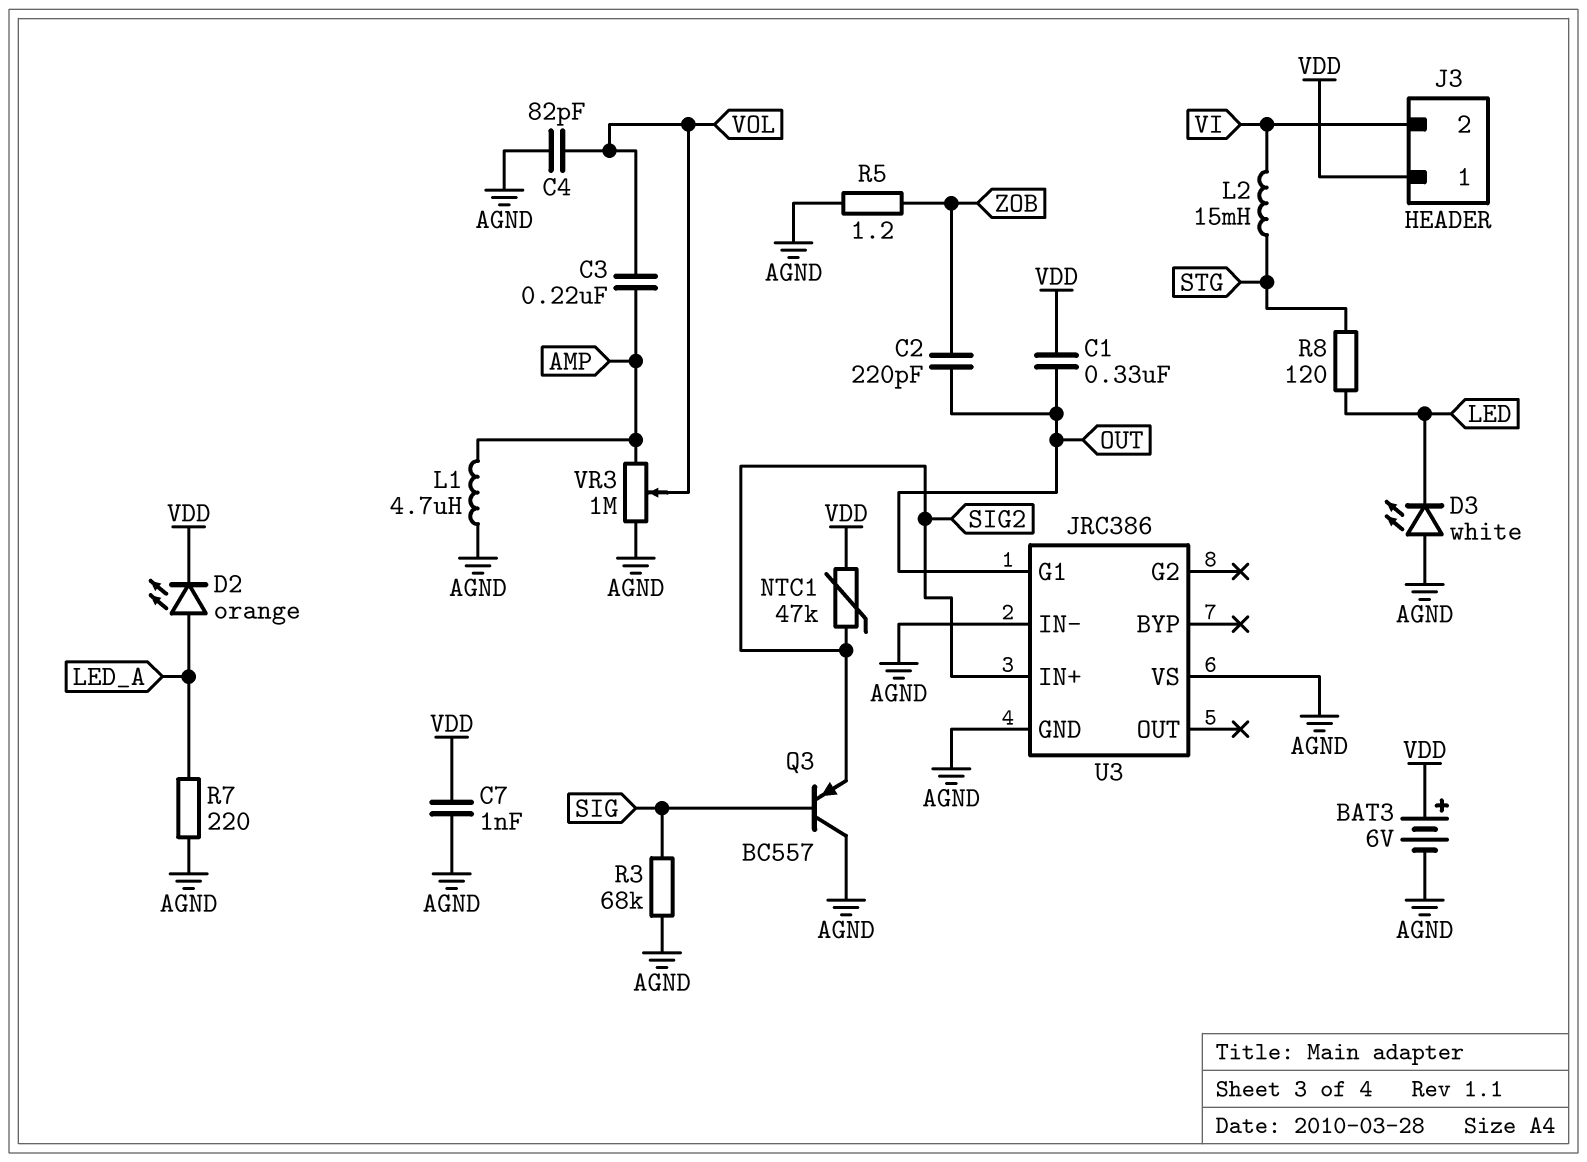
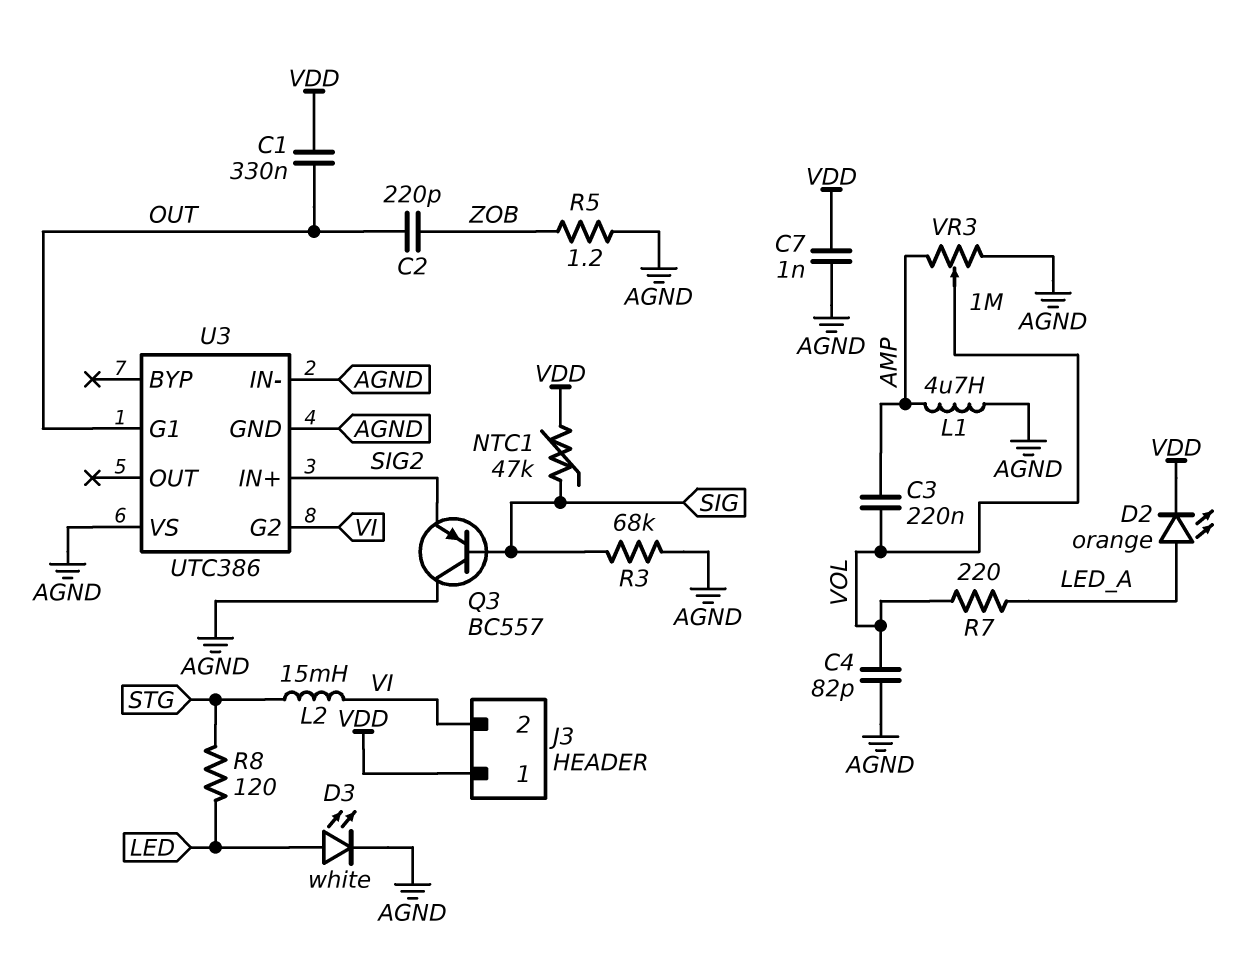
BAT3: 6V (plus VDD, minus AGND) -> none
D3: LED white (A AGND, K LED) -> LED white (A LED, K AGND)
NTC1: 47k (SIG2, VDD) -> 47k (SIG, VDD)
R7: 220 (AGND, LED_A) -> 220 (LED_A, VOL)
U3: JRC386 -> UTC386
U3 pin G2: none -> VI

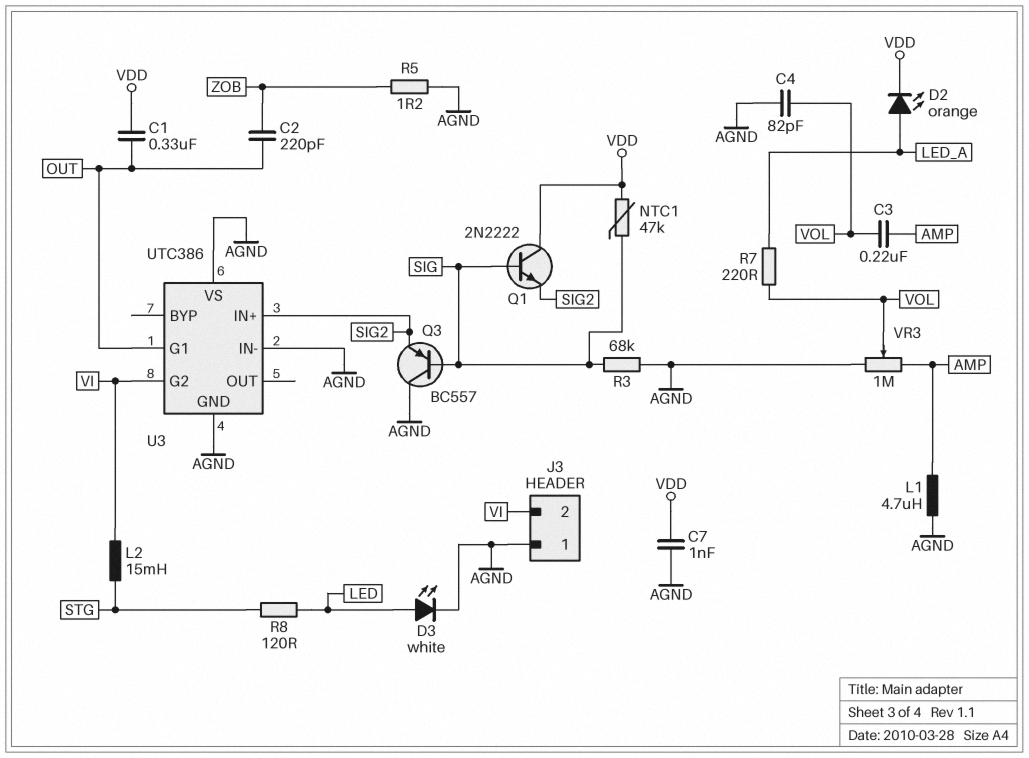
J3 pin 1: VDD -> AGND
Q1: none -> NPN 2N2222 (B SIG, C VDD, E SIG2)

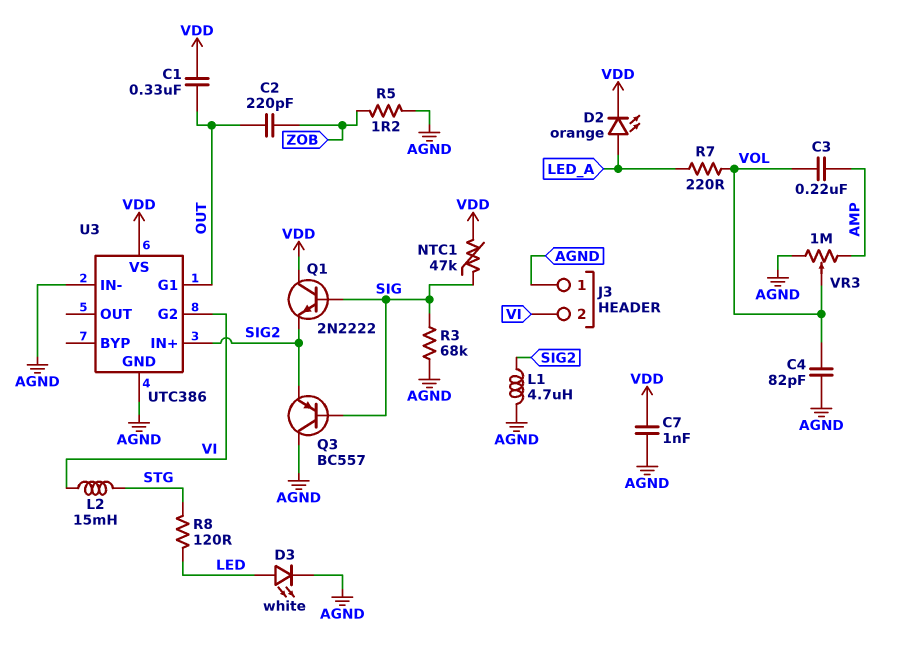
L1: 4.7uH (AGND, AMP) -> 4.7uH (AGND, SIG2)
U3 pin VS: AGND -> VDD

